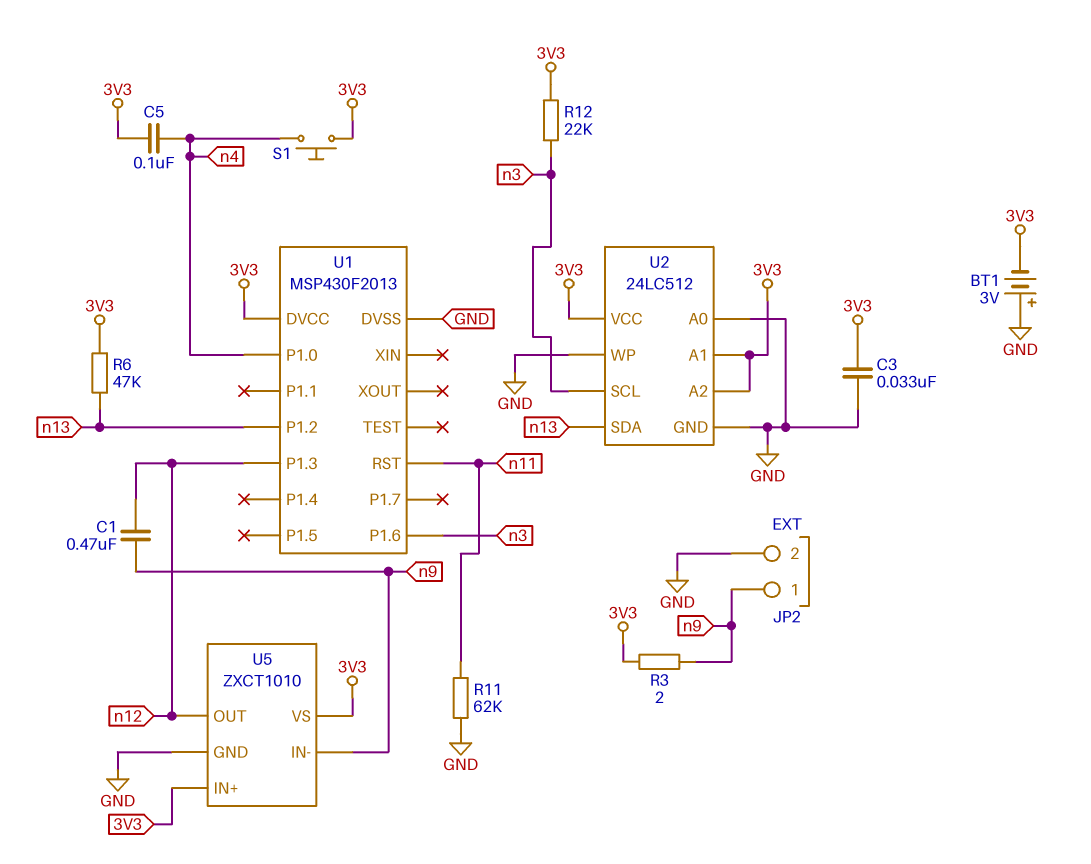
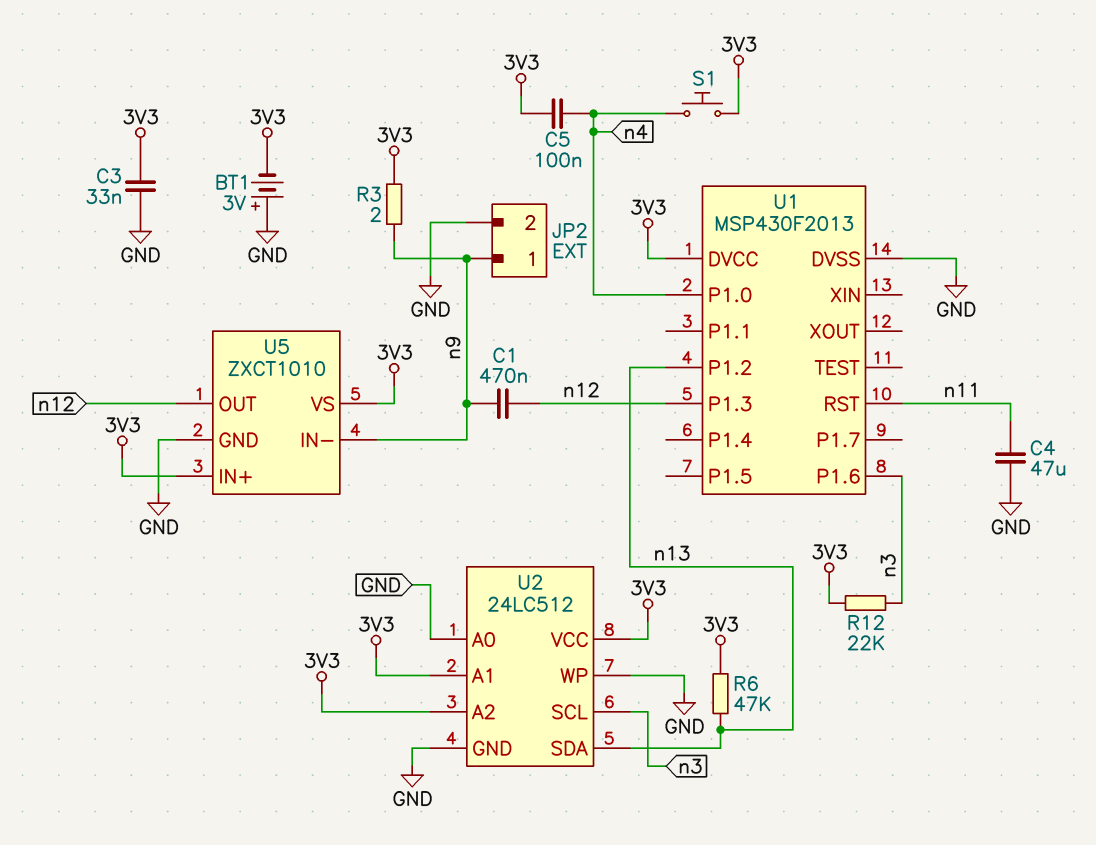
C4: none -> 47uF (GND, n11)
R11: 62k (GND, n11) -> none

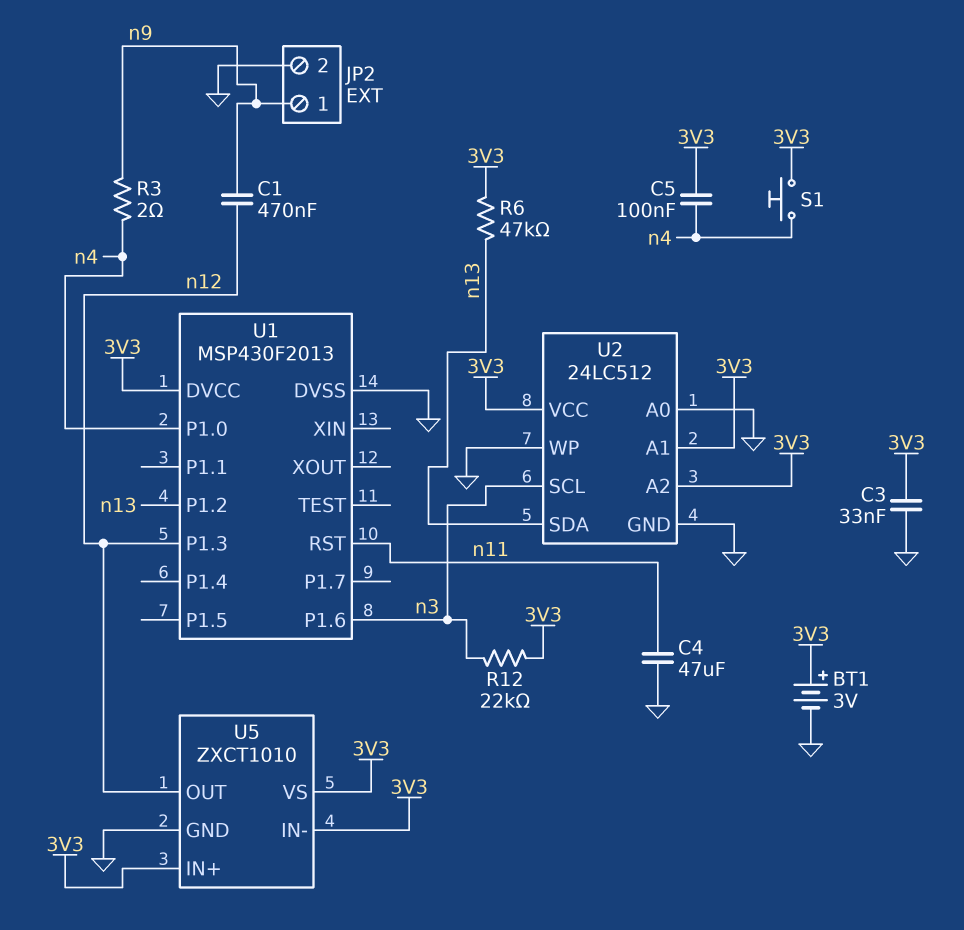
BT1: 3V (plus GND, minus 3V3) -> 3V (plus 3V3, minus GND)
R3: 2 (3V3, n9) -> 2 (n4, n9)
U5 pin IN-: n9 -> 3V3

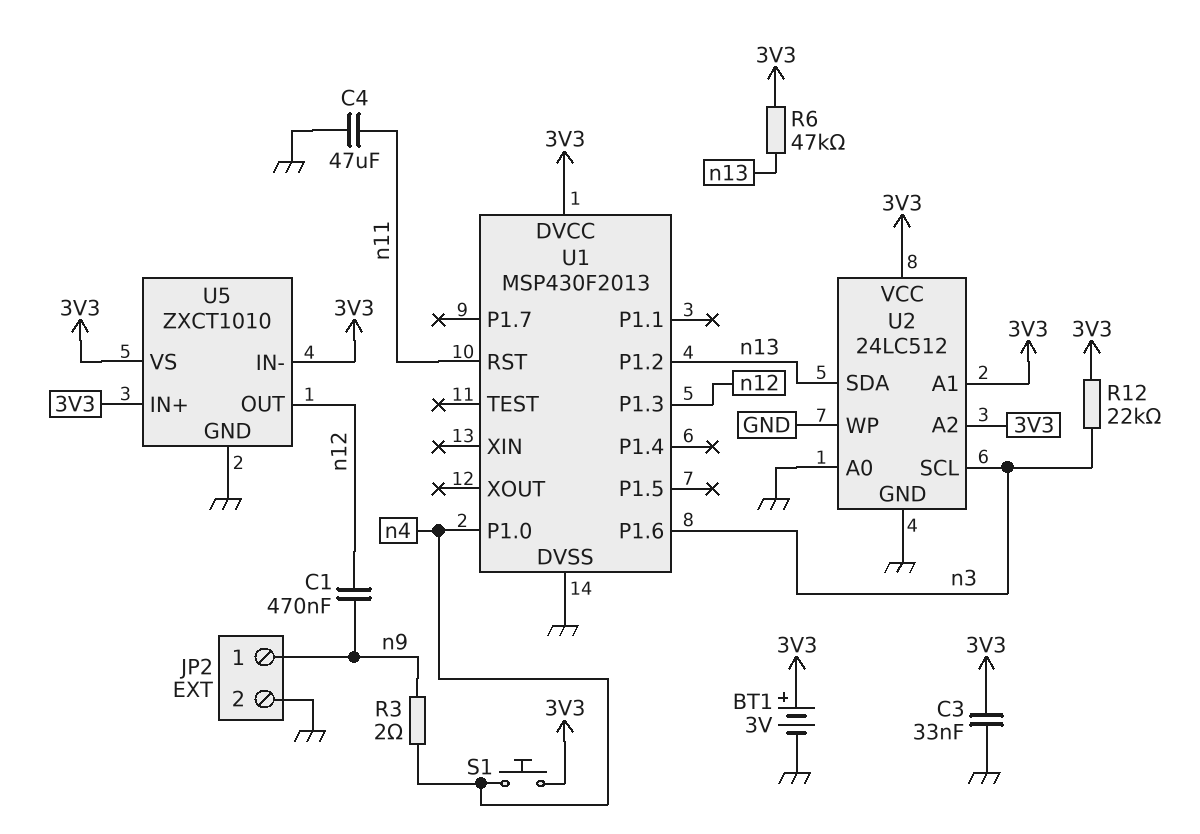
C5: 100nF (3V3, n4) -> none

